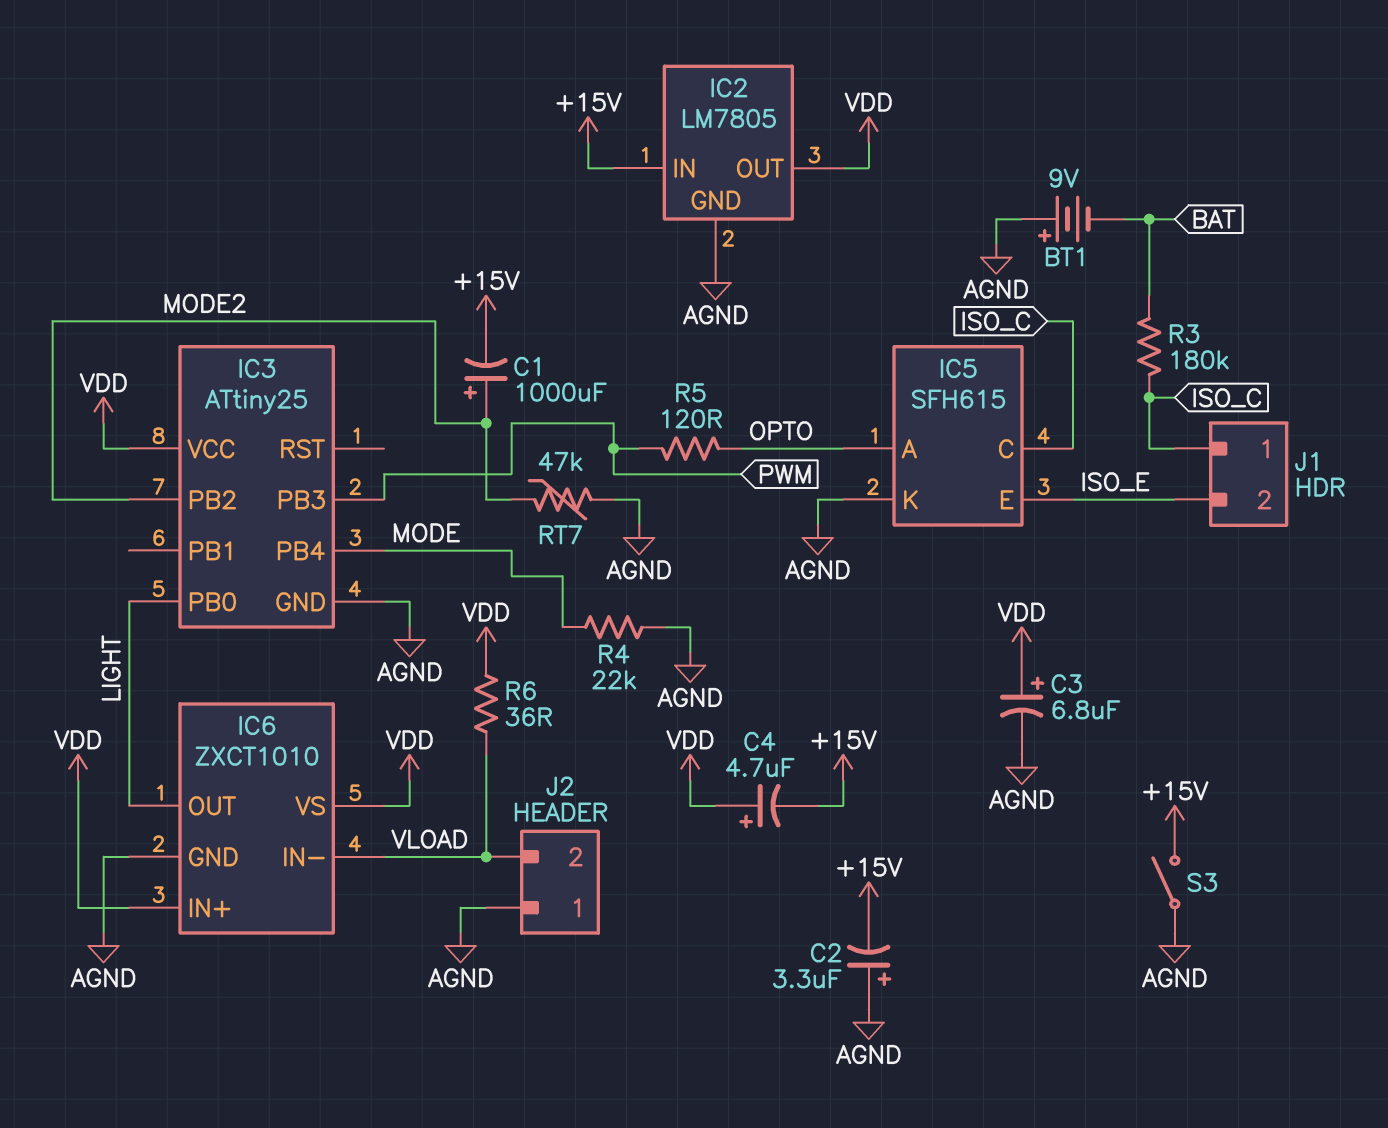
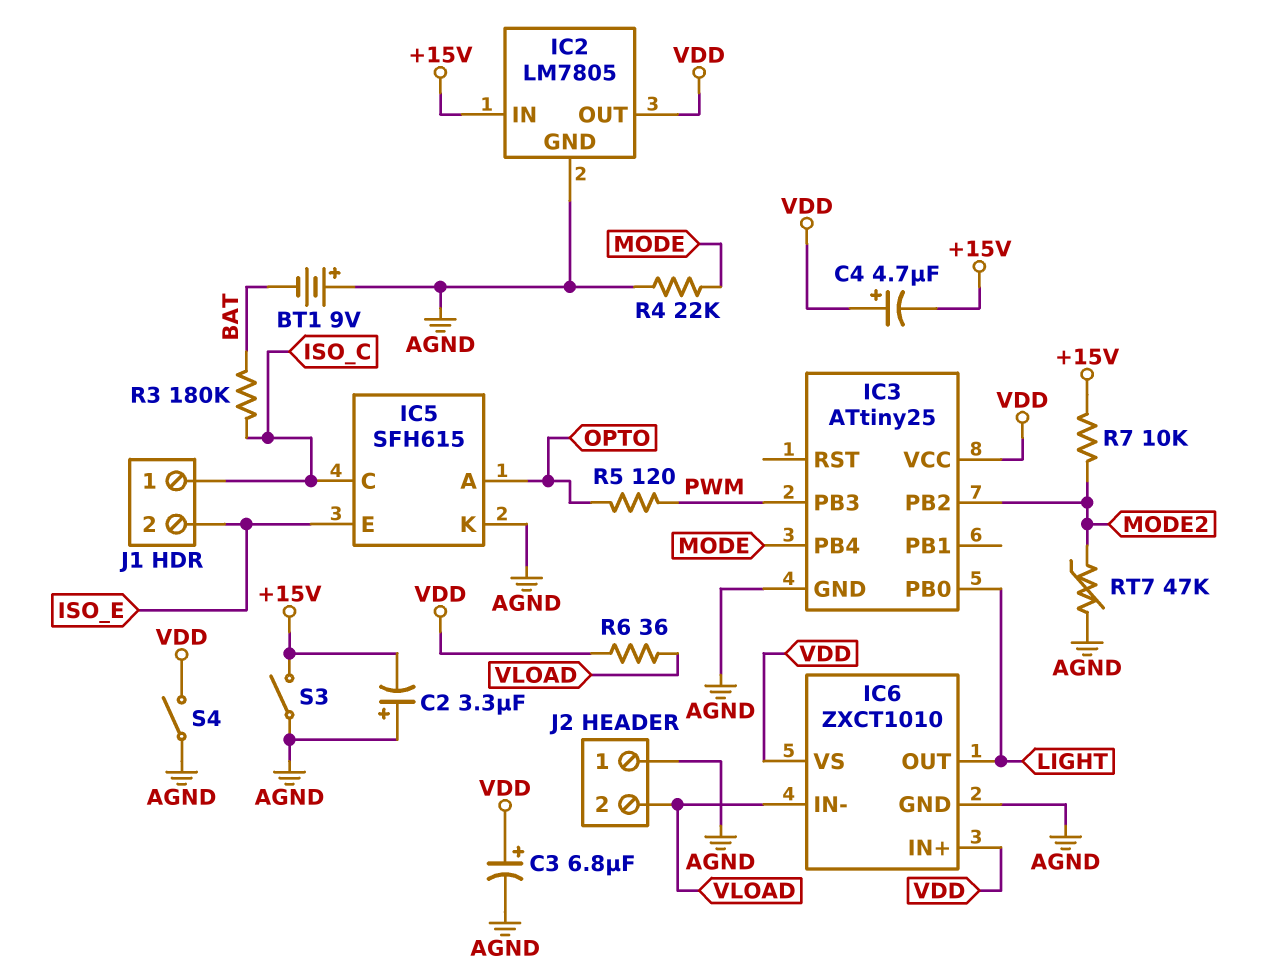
C1: 1000uF (plus MODE2, minus +15V) -> none
R7: none -> 10k (+15V, MODE2)
S4: none -> switch (AGND, VDD)

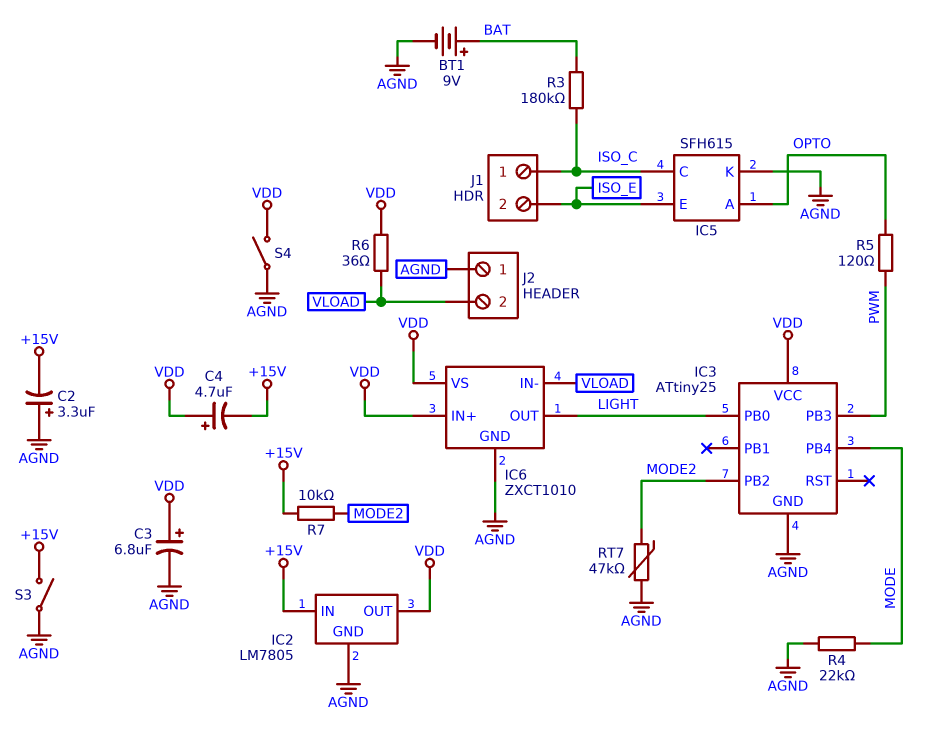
BT1: 9V (plus AGND, minus BAT) -> 9V (plus BAT, minus AGND)

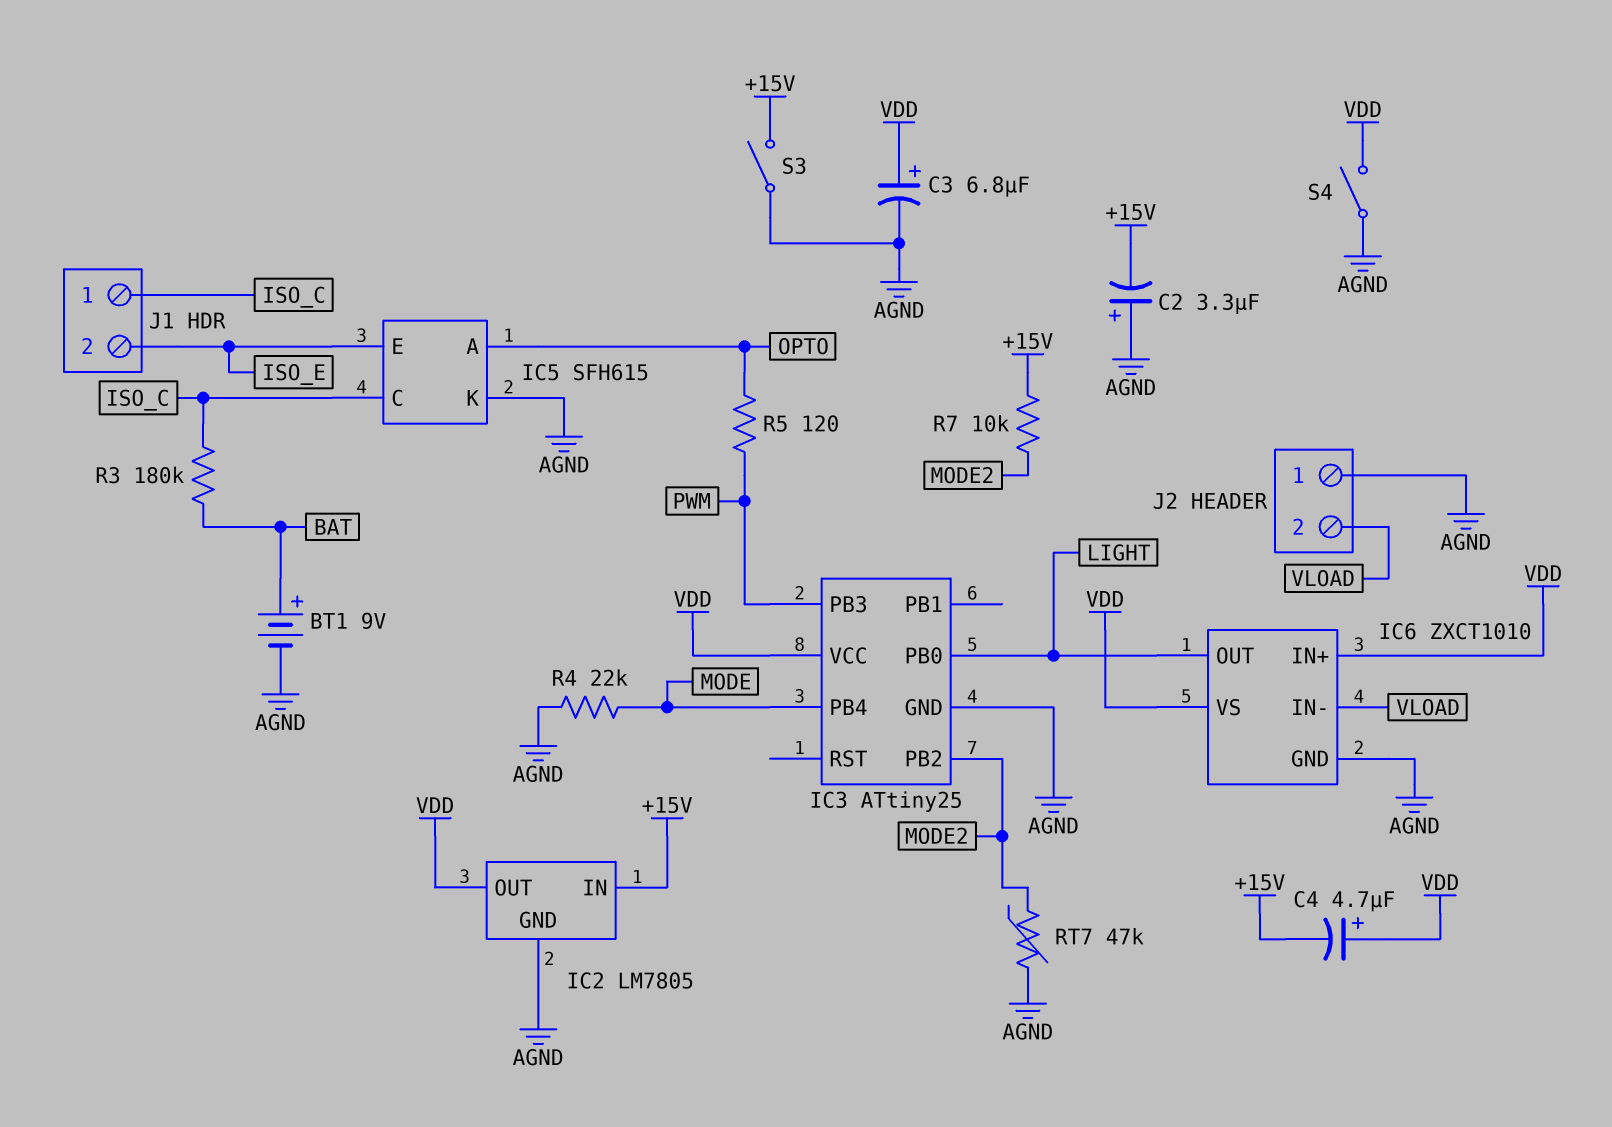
R6: 36 (VDD, VLOAD) -> none

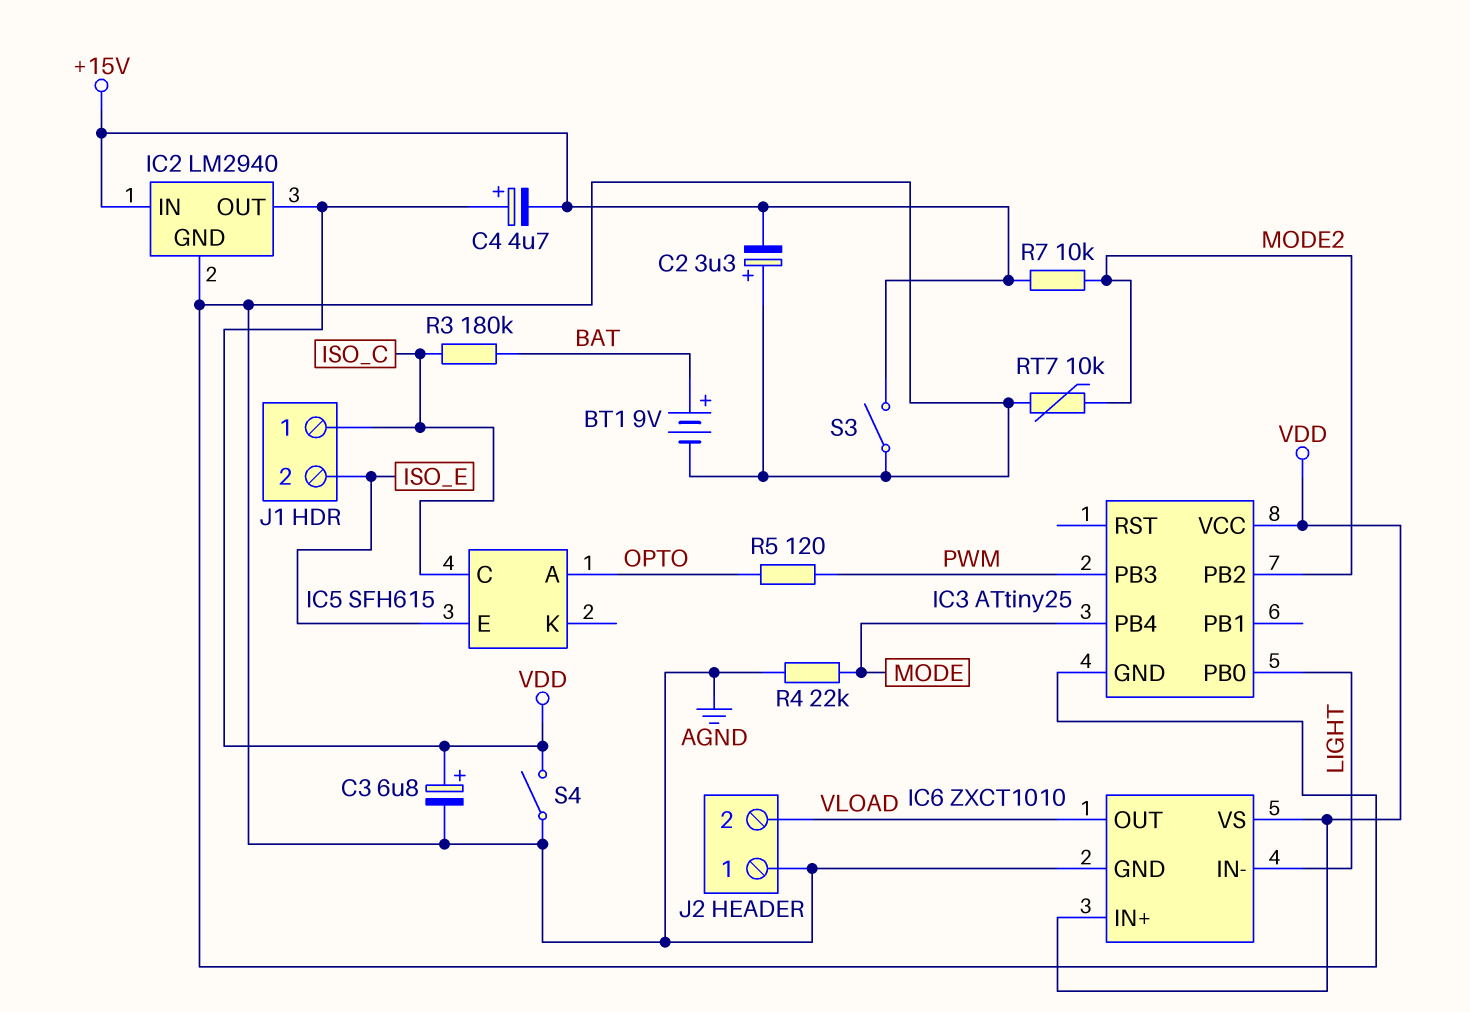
IC2: LM7805 -> LM2940
IC5 pin K: AGND -> none
IC6 pin IN-: VLOAD -> LIGHT
IC6 pin OUT: LIGHT -> VLOAD
RT7: 47k (AGND, MODE2) -> 10k (AGND, MODE2)

